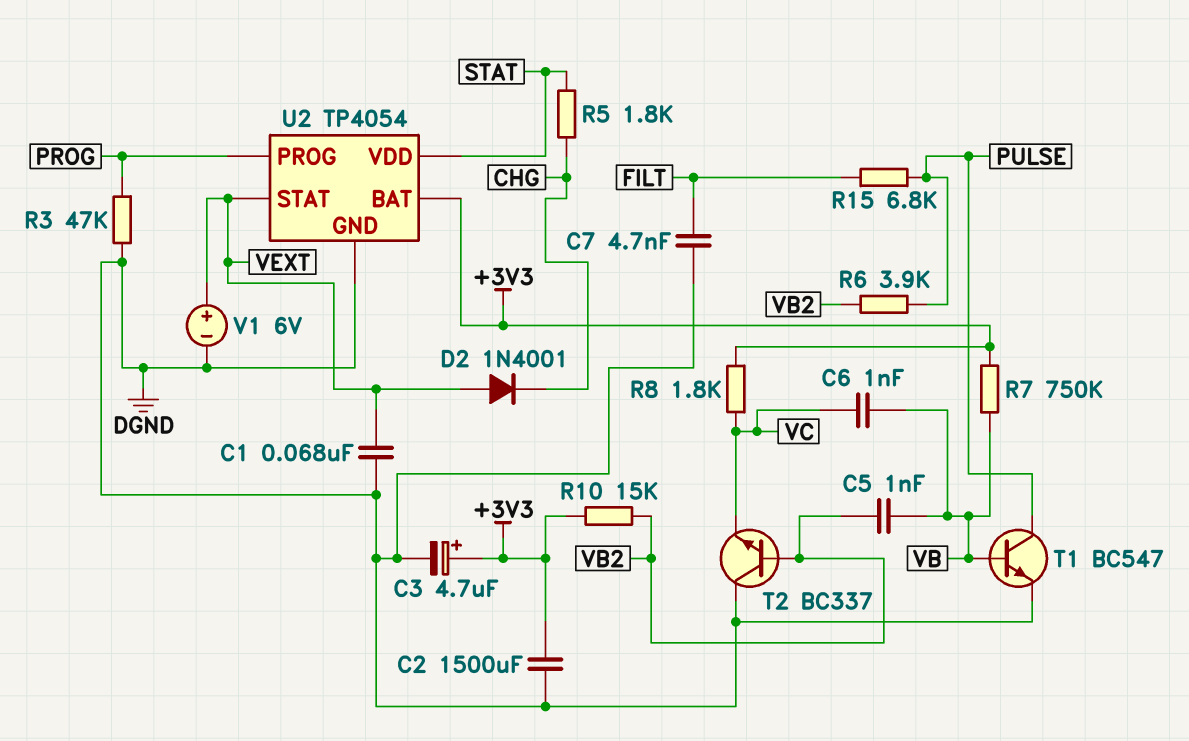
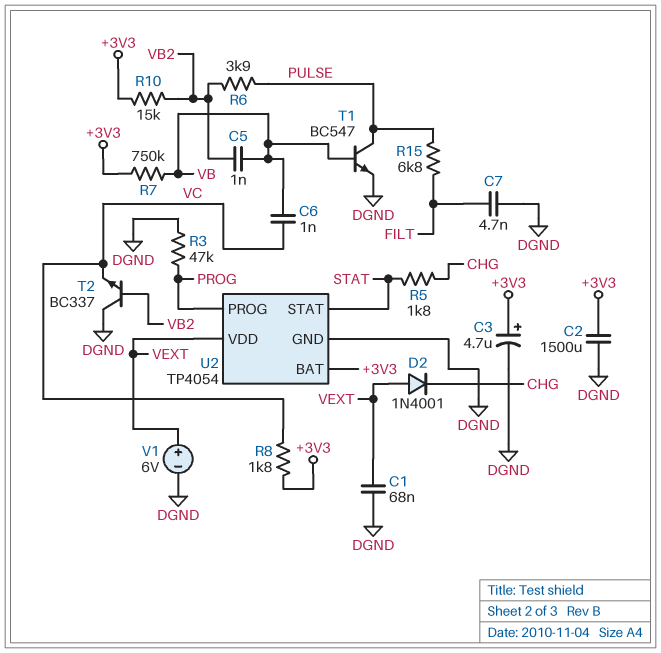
U2 pin STAT: VEXT -> STAT
U2 pin VDD: STAT -> VEXT

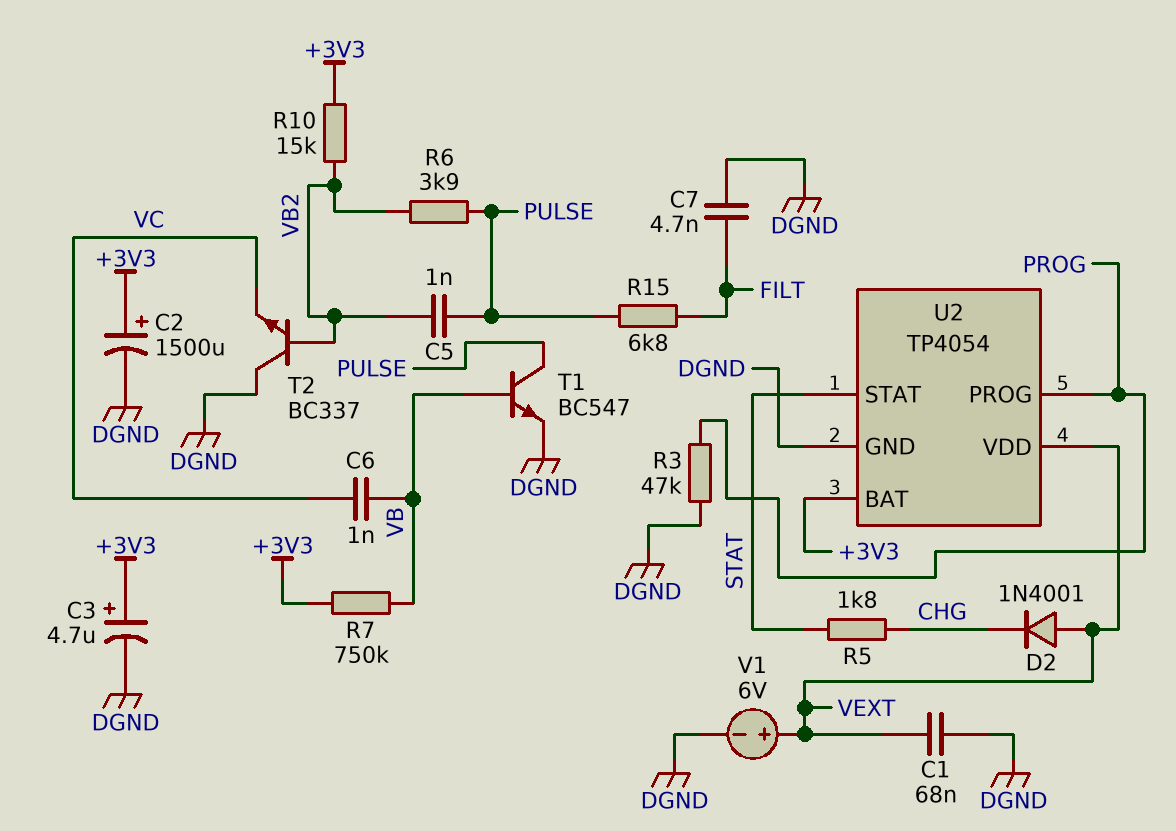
C2: 1500uF (+3V3, DGND) -> 1500uF (plus +3V3, minus DGND)
C5: 1nF (VB, VB2) -> 1nF (PULSE, VB2)
R8: 1.8k (+3V3, VC) -> none

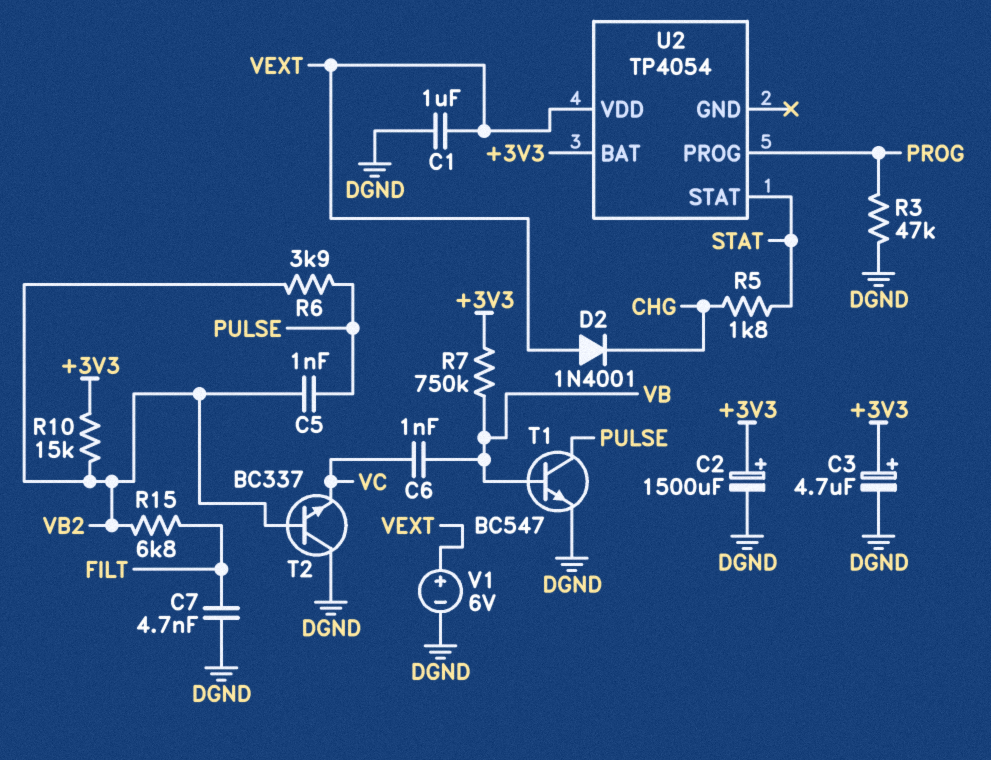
C1: 68nF (DGND, VEXT) -> 1uF (DGND, VEXT)
R15: 6.8k (FILT, PULSE) -> 6.8k (FILT, VB2)
U2 pin GND: DGND -> none

